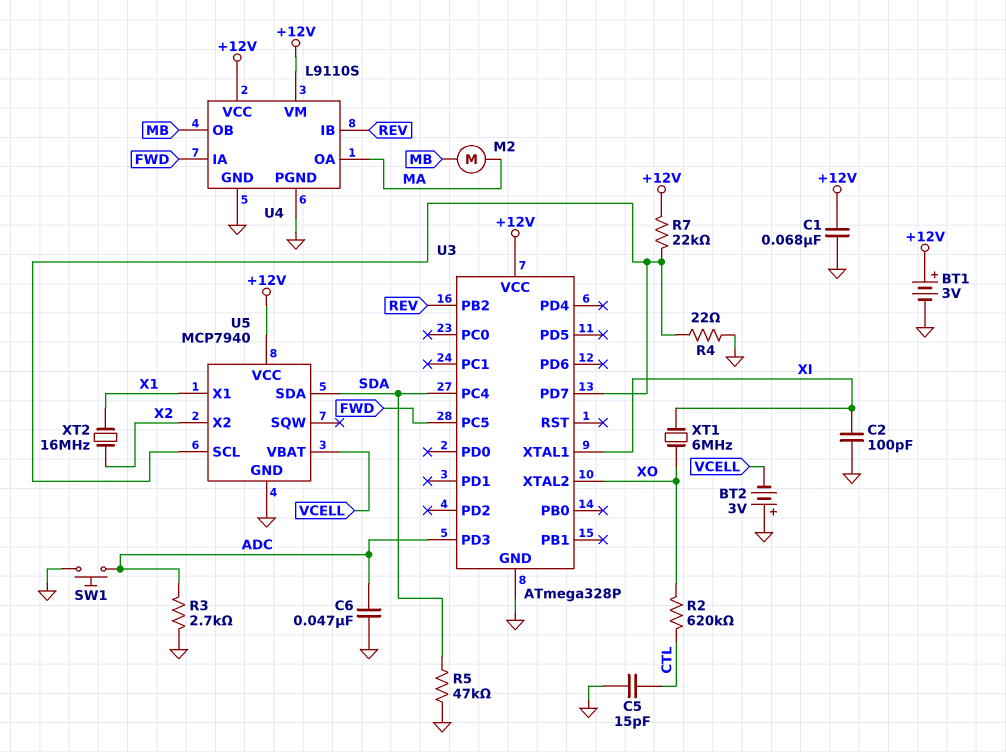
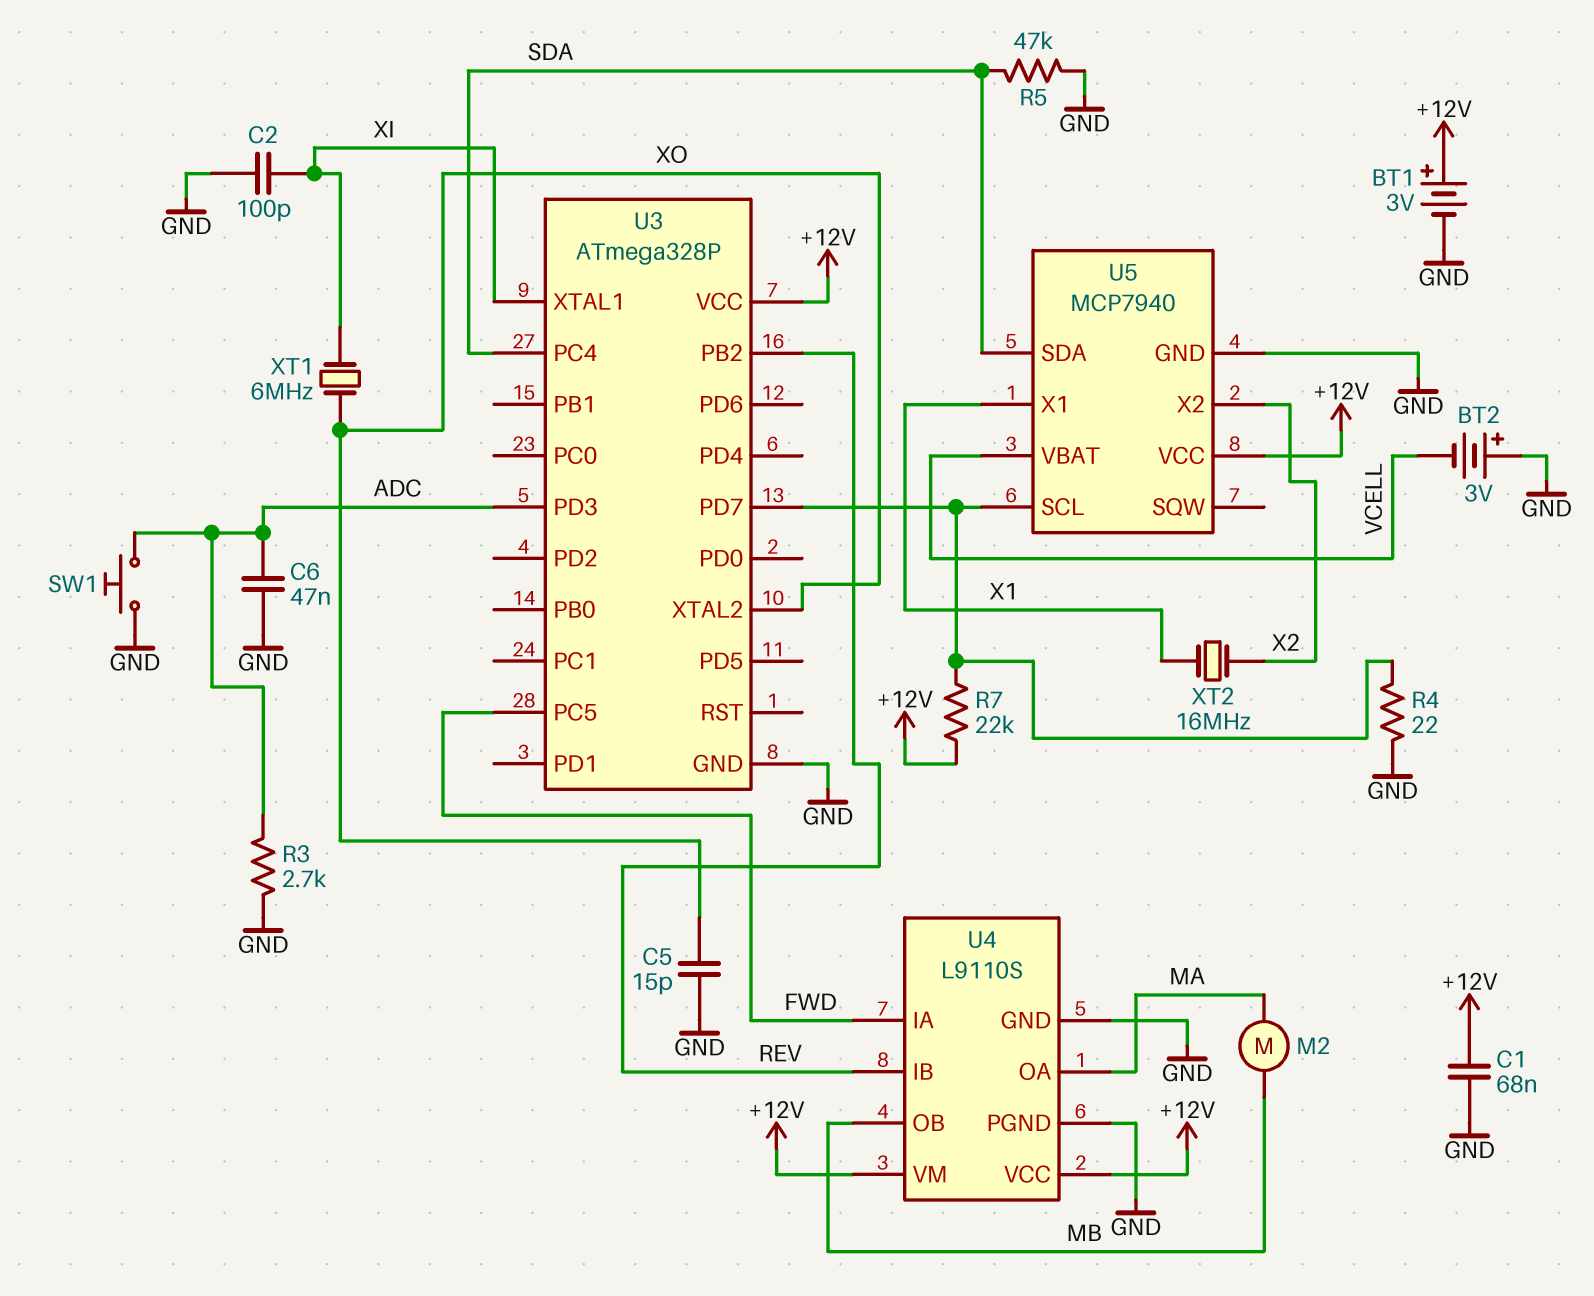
C5: 15pF (CTL, GND) -> 15pF (GND, XO)
R2: 620k (CTL, XO) -> none

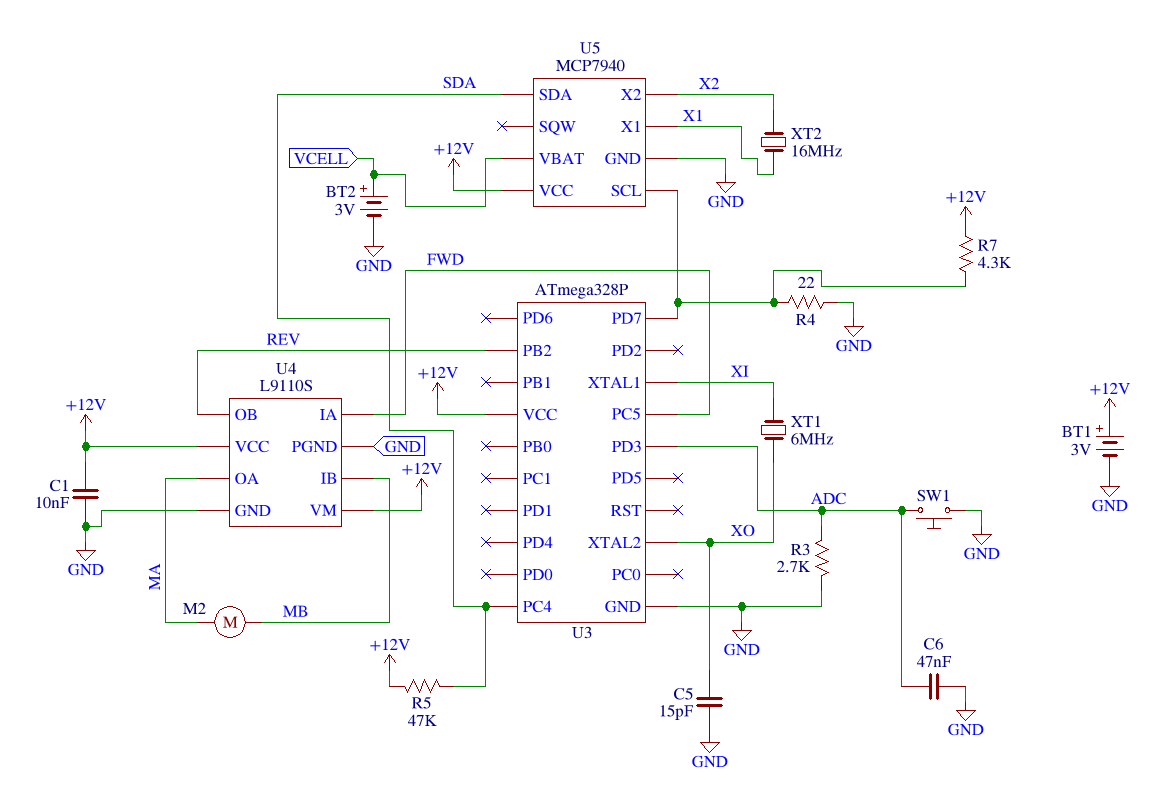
BT2: 3V (plus GND, minus VCELL) -> 3V (plus VCELL, minus GND)
C1: 68nF (+12V, GND) -> 10nF (+12V, GND)
C2: 100pF (GND, XI) -> none
R5: 47k (GND, SDA) -> 47k (+12V, SDA)
R7: 22k (+12V, U3/PD7) -> 4.3k (+12V, U3/PD7)
U4 pin IB: REV -> MB
U4 pin OB: MB -> REV

